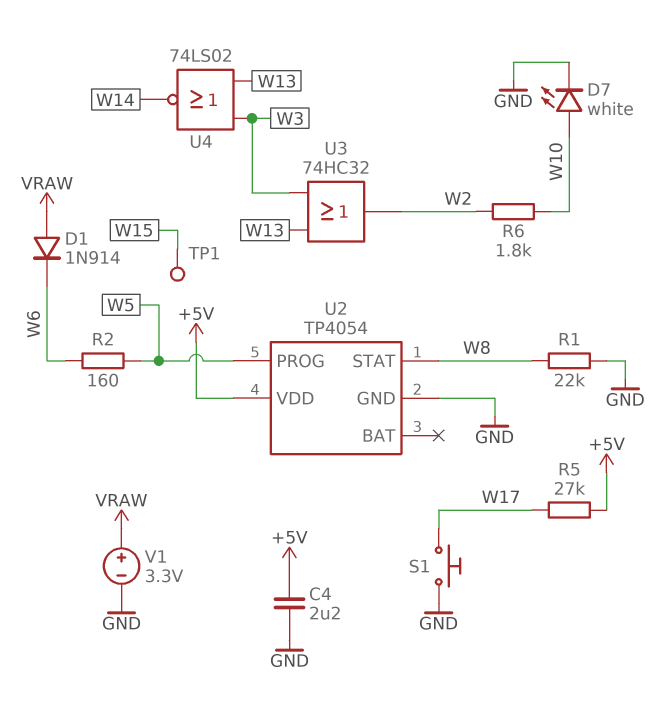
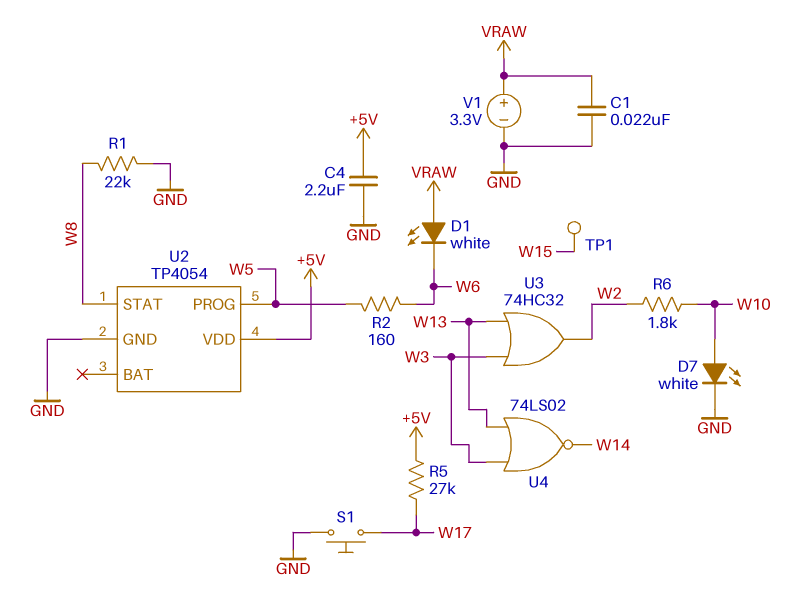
C1: none -> 22nF (GND, VRAW)
D1: diode 1N914 (A VRAW, K W6) -> LED white (A VRAW, K W6)

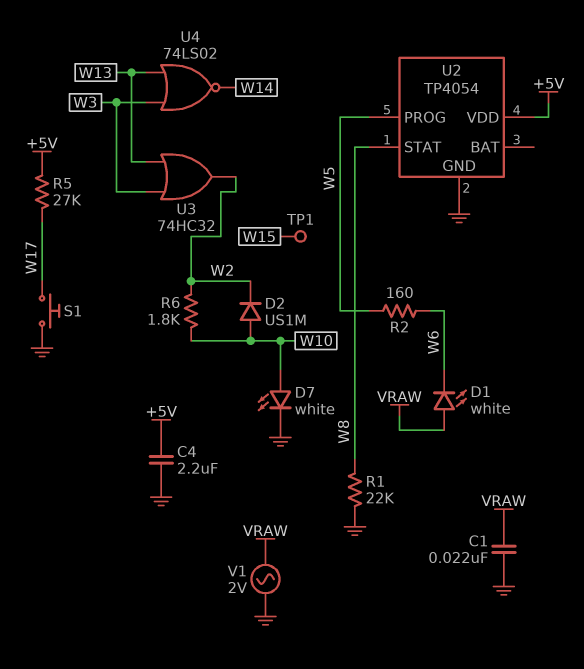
D2: none -> diode US1M (A W10, K W2)
V1: 3.3V (plus VRAW, minus GND) -> AC 2V (GND, VRAW)

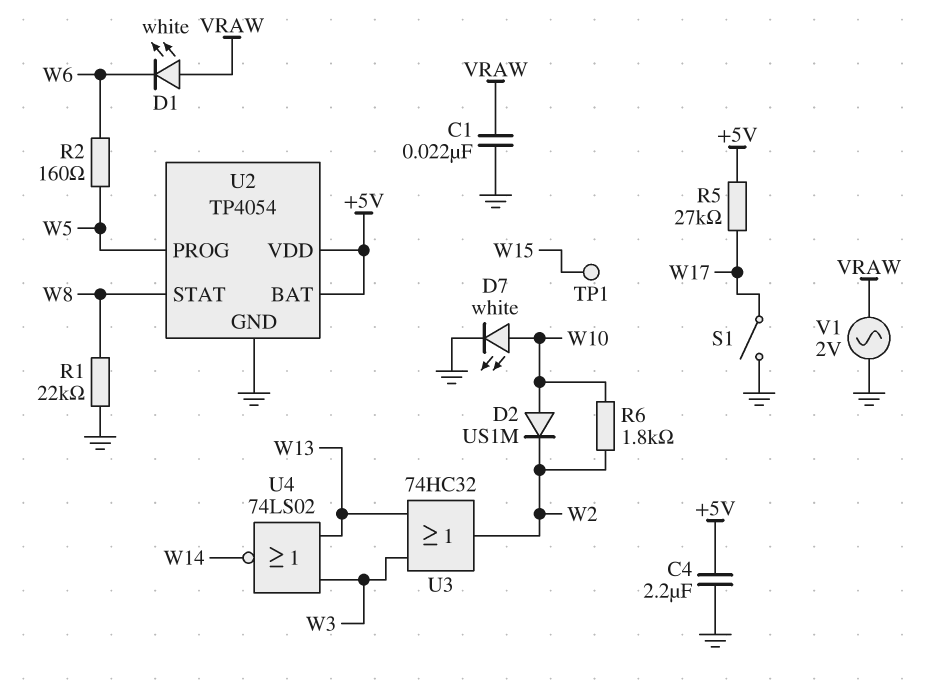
S1: button (GND, W17) -> switch (GND, W17)
U2 pin BAT: none -> +5V

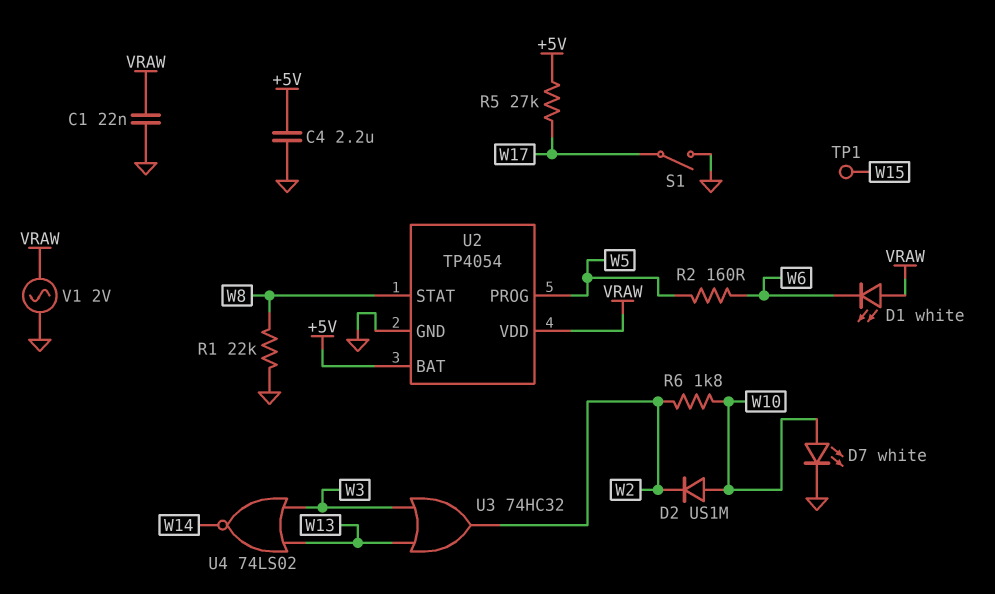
U2 pin VDD: +5V -> VRAW

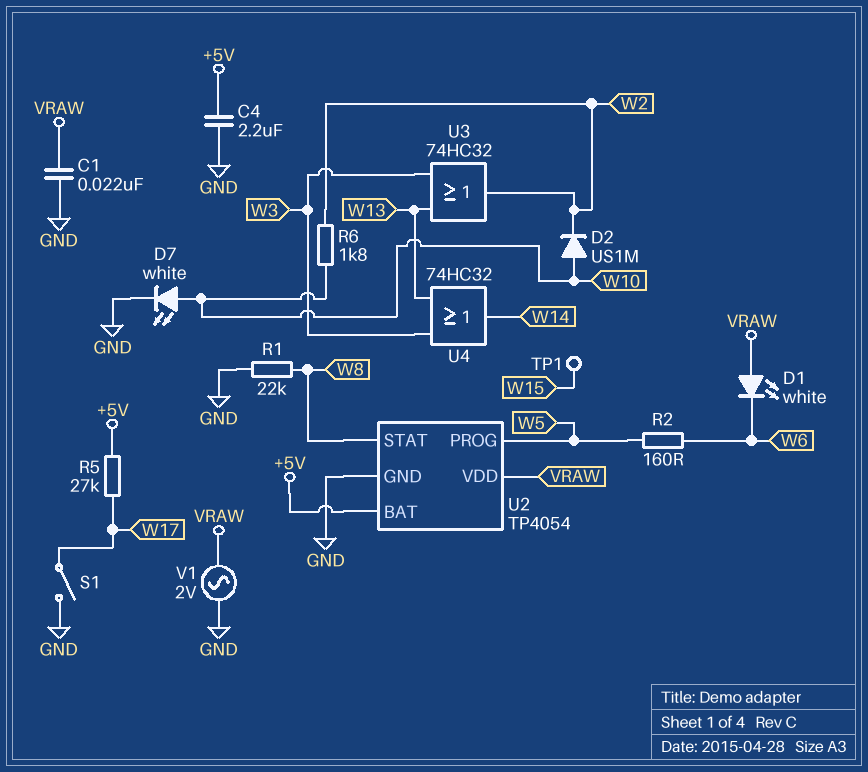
U4: NOR 74LS02 (in W3, in W13, out W14) -> OR 74HC32 (in W3, in W13, out W14)

